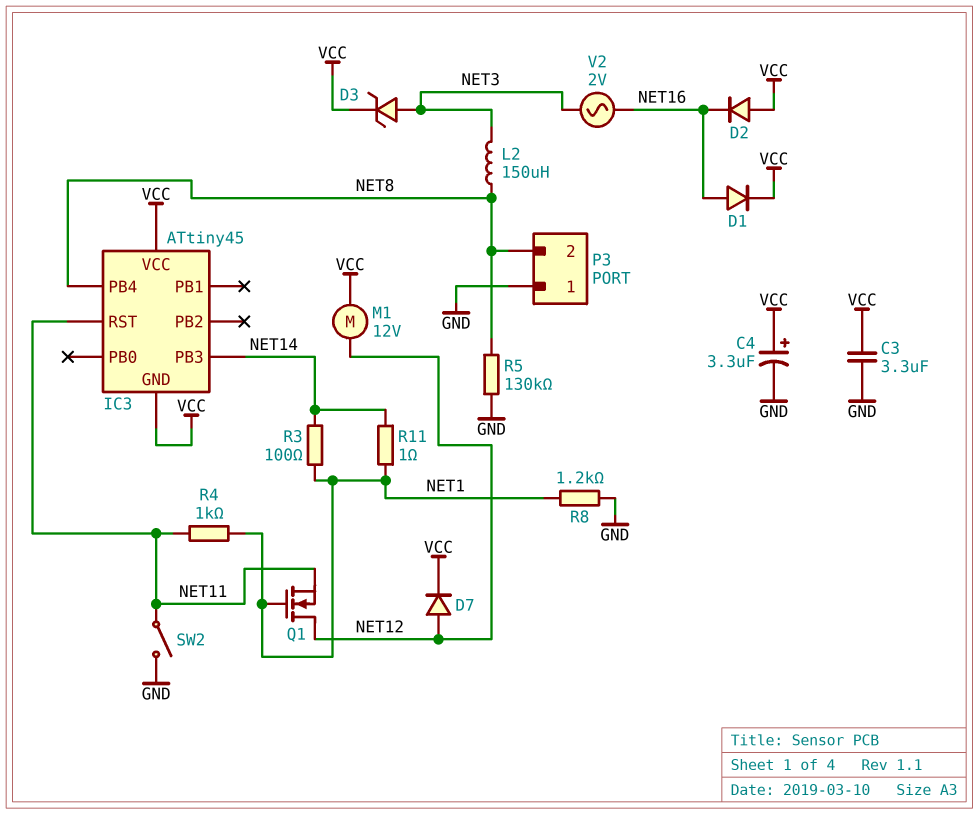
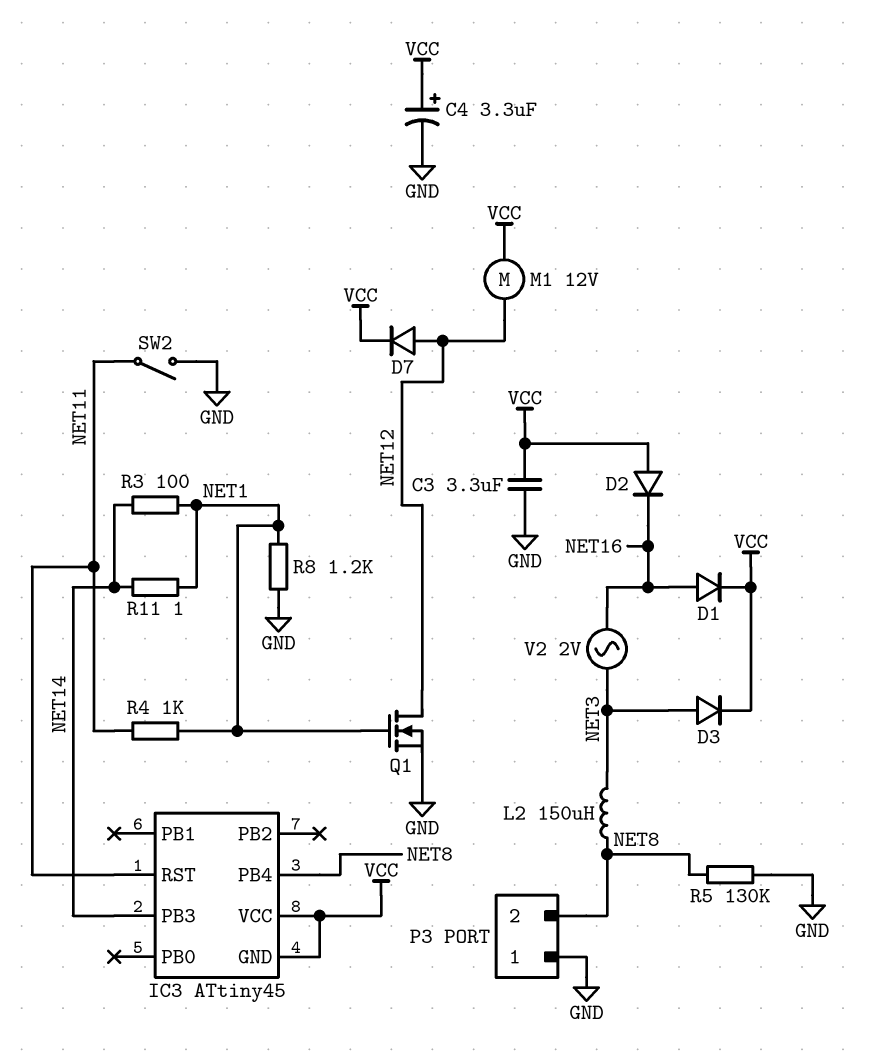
D3: zener (A NET3, K VCC) -> diode (A NET3, K VCC)
Q1: NMOS (G NET1, D NET12, S NET11) -> NMOS (G NET1, D NET12, S GND)

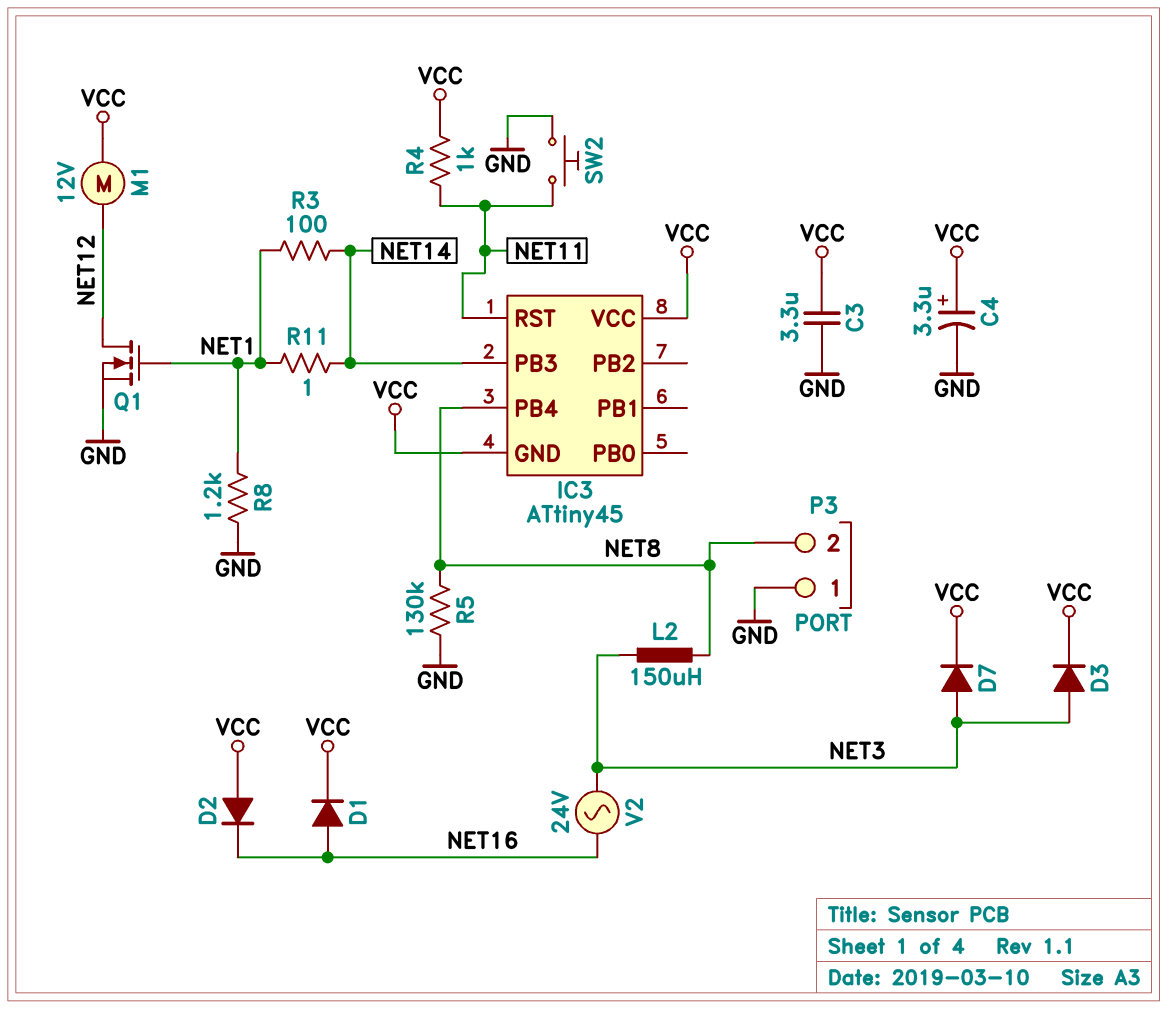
D7: diode (A NET12, K VCC) -> diode (A NET3, K VCC)
R4: 1k (NET1, NET11) -> 1k (NET11, VCC)
SW2: switch (GND, NET11) -> button (GND, NET11)
V2: AC 2V (NET3, NET16) -> AC 24V (NET3, NET16)

